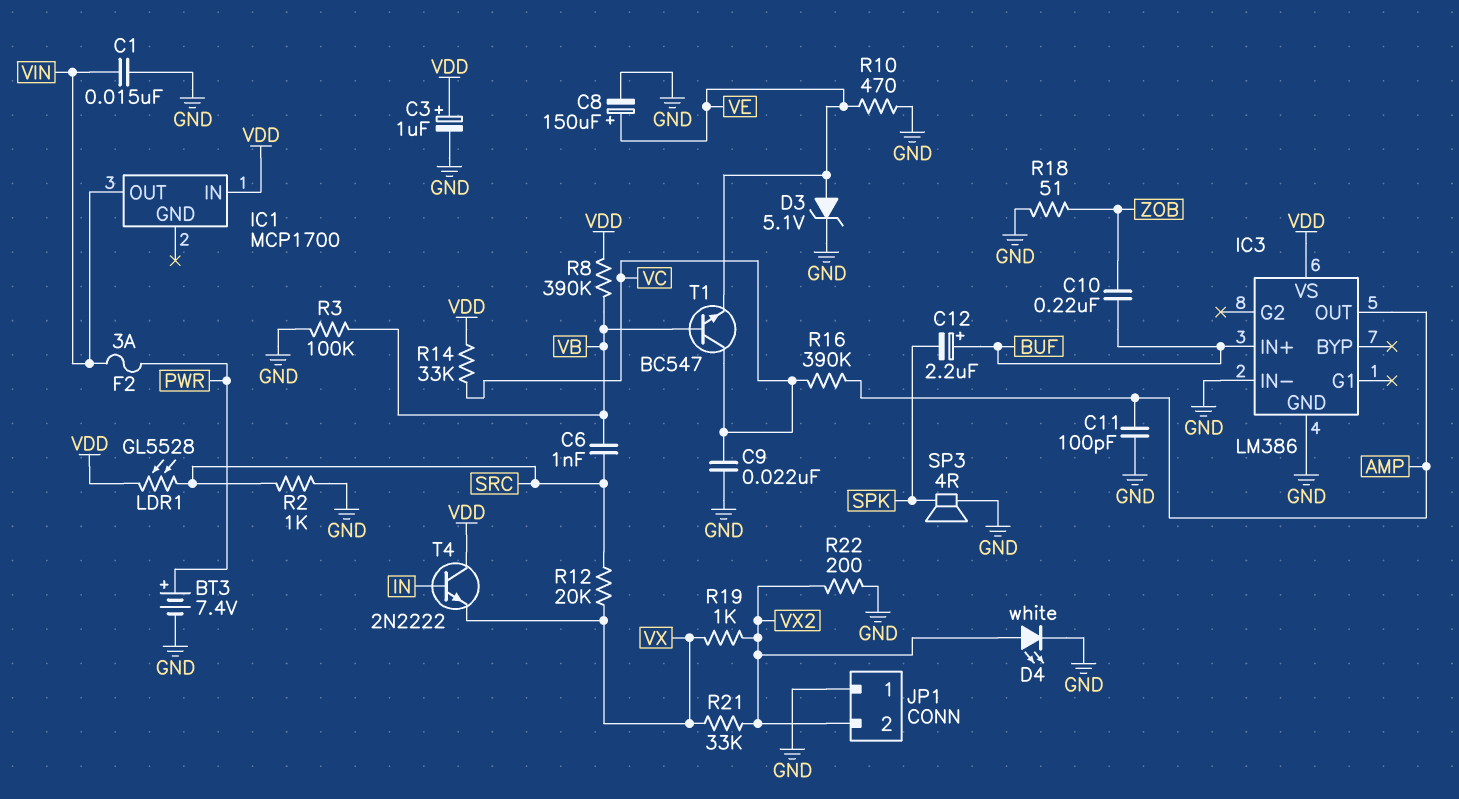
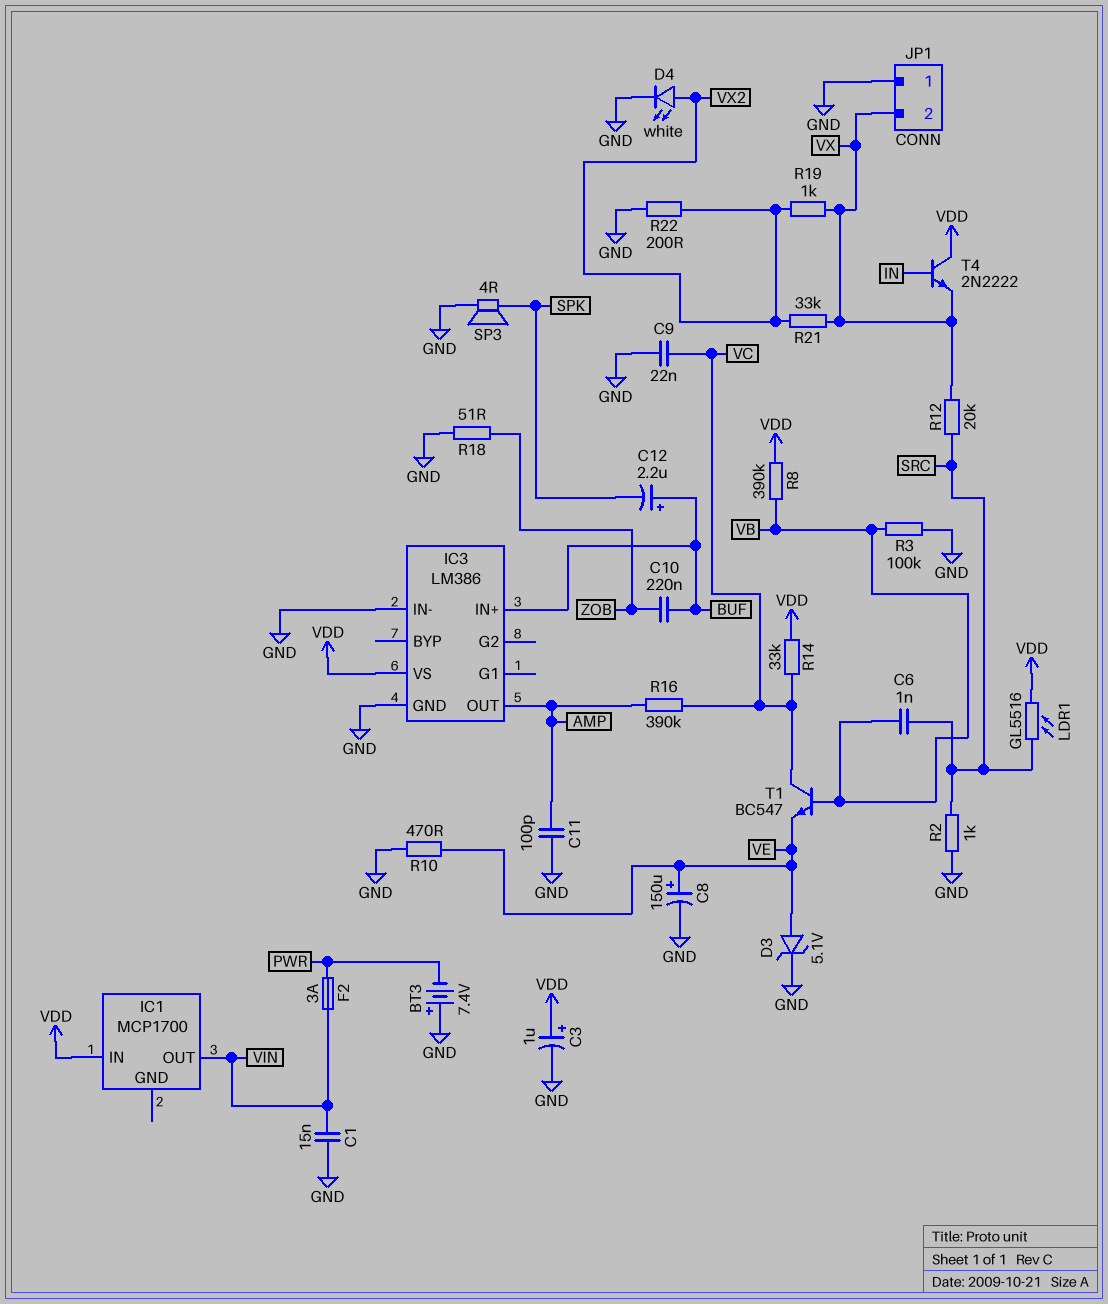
BT3: 7.4V (plus PWR, minus GND) -> 7.4V (plus GND, minus PWR)
JP1 pin 2: VX2 -> VX
LDR1: GL5528 (SRC, VDD) -> GL5516 (SRC, VDD)

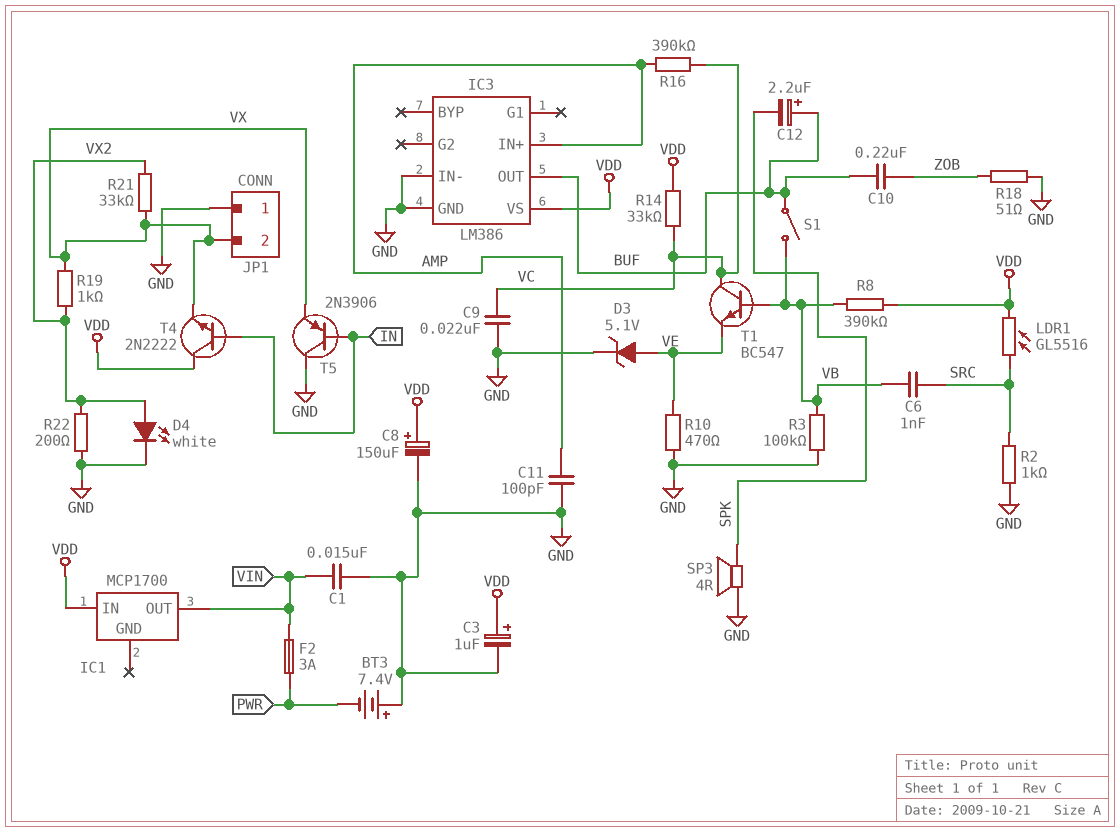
C8: 150uF (plus VE, minus GND) -> 150uF (plus VDD, minus GND)
IC3 pin IN+: BUF -> AMP
IC3 pin OUT: AMP -> BUF
R12: 20k (SRC, VX) -> none
S1: none -> switch (BUF, VB)
T5: none -> PNP 2N3906 (B IN, C GND, E VX)

